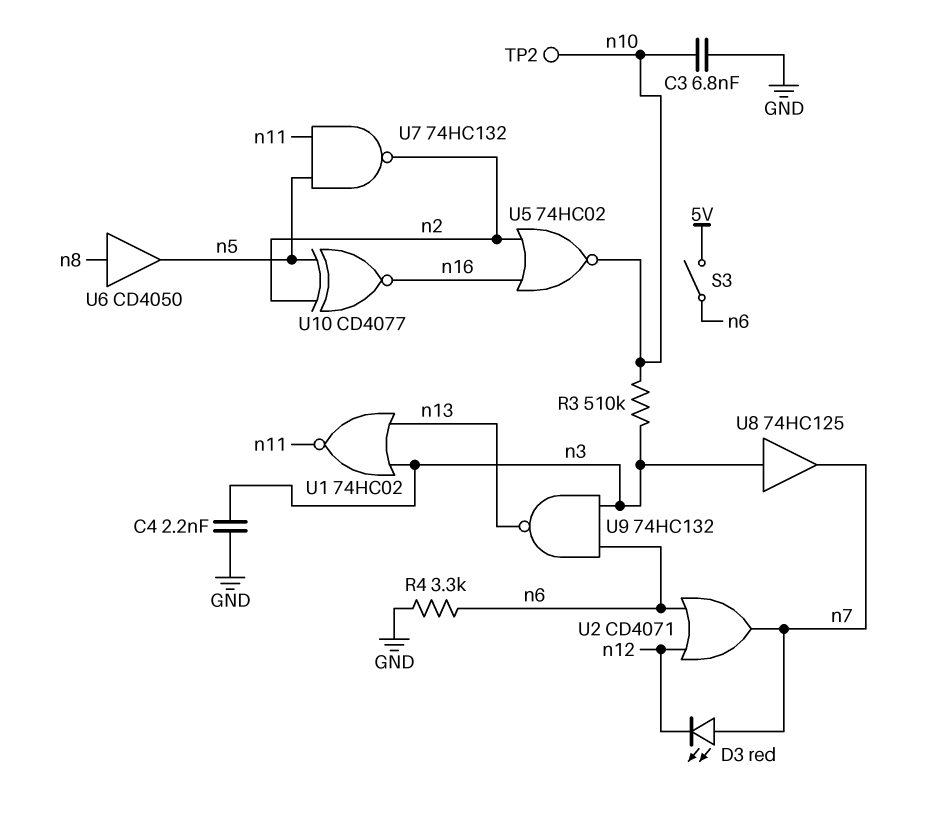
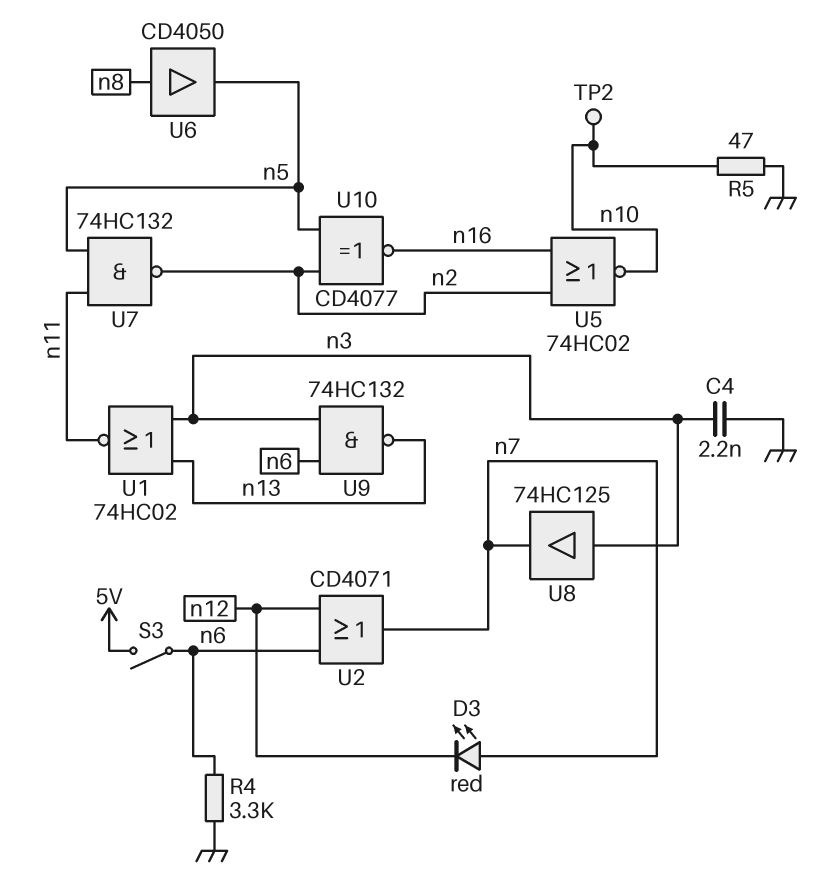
C3: 6.8nF (GND, n10) -> none
R3: 510k (n3, n10) -> none
R5: none -> 47 (GND, n10)

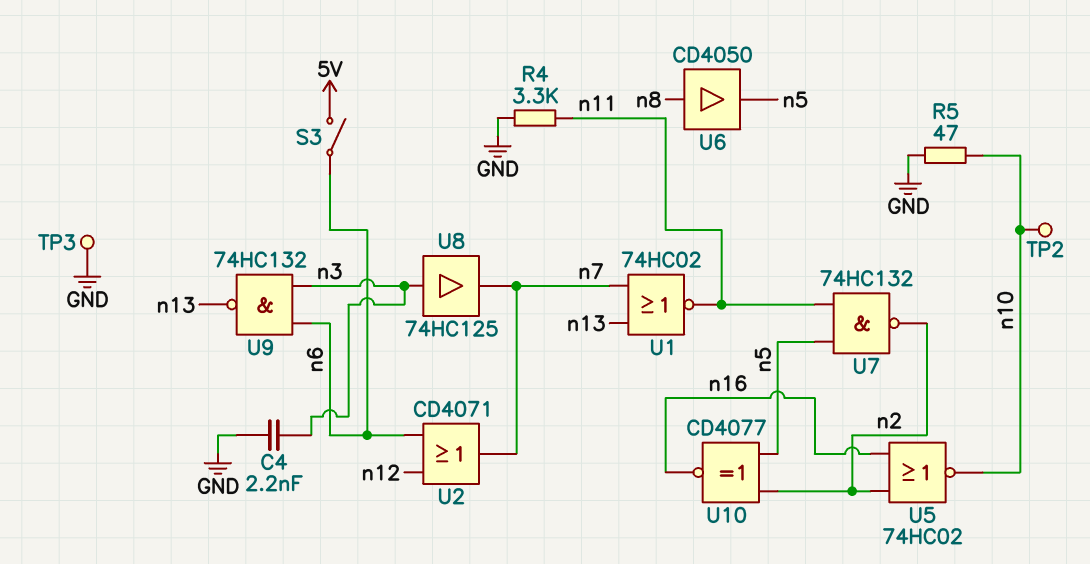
D3: LED red (A n7, K n12) -> none
R4: 3.3k (GND, n6) -> 3.3k (GND, n11)
TP3: none -> test point (GND)
U1: NOR 74HC02 (in n3, in n13, out n11) -> NOR 74HC02 (in n7, in n13, out n11)

